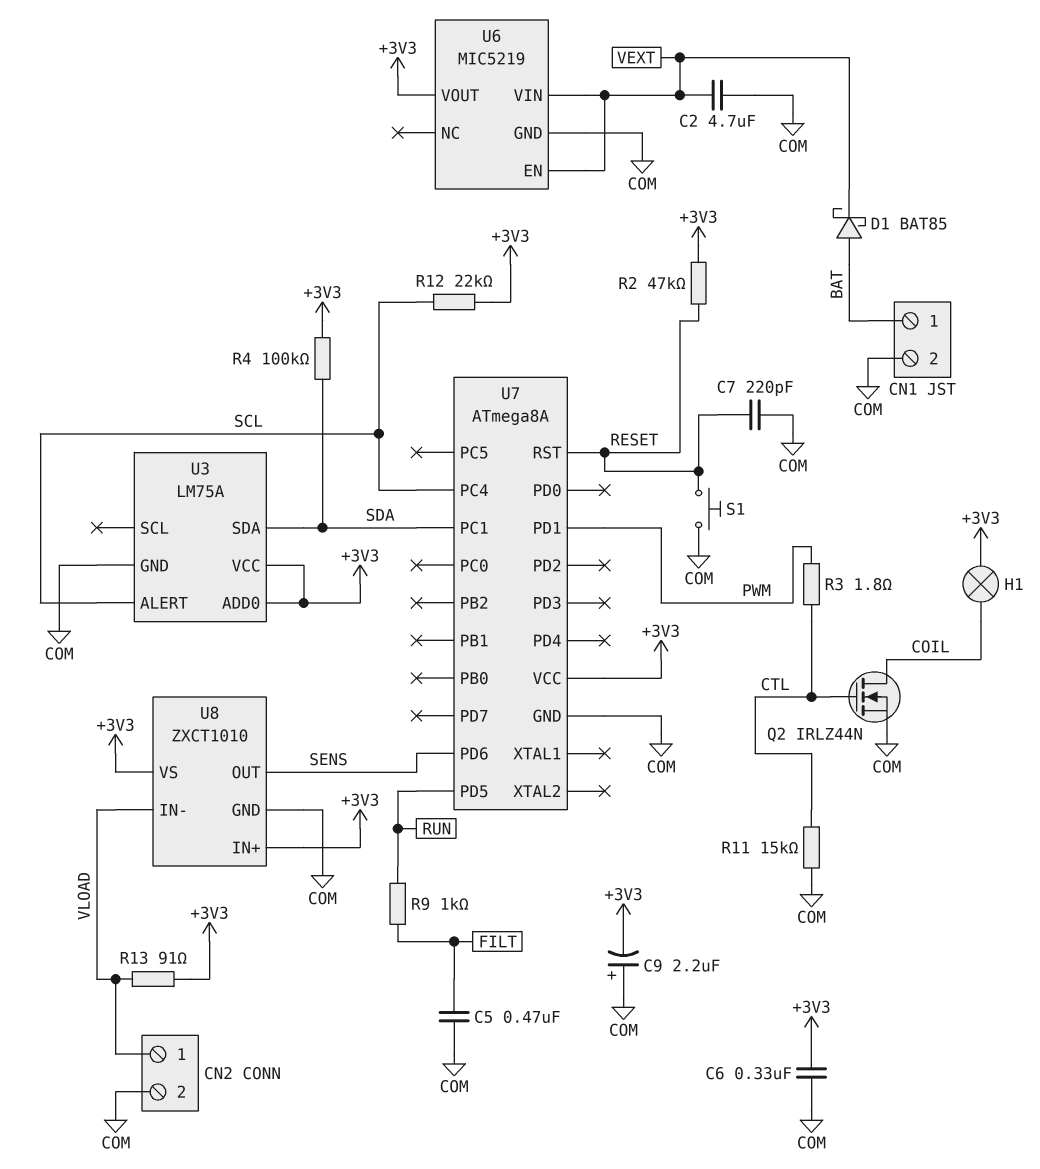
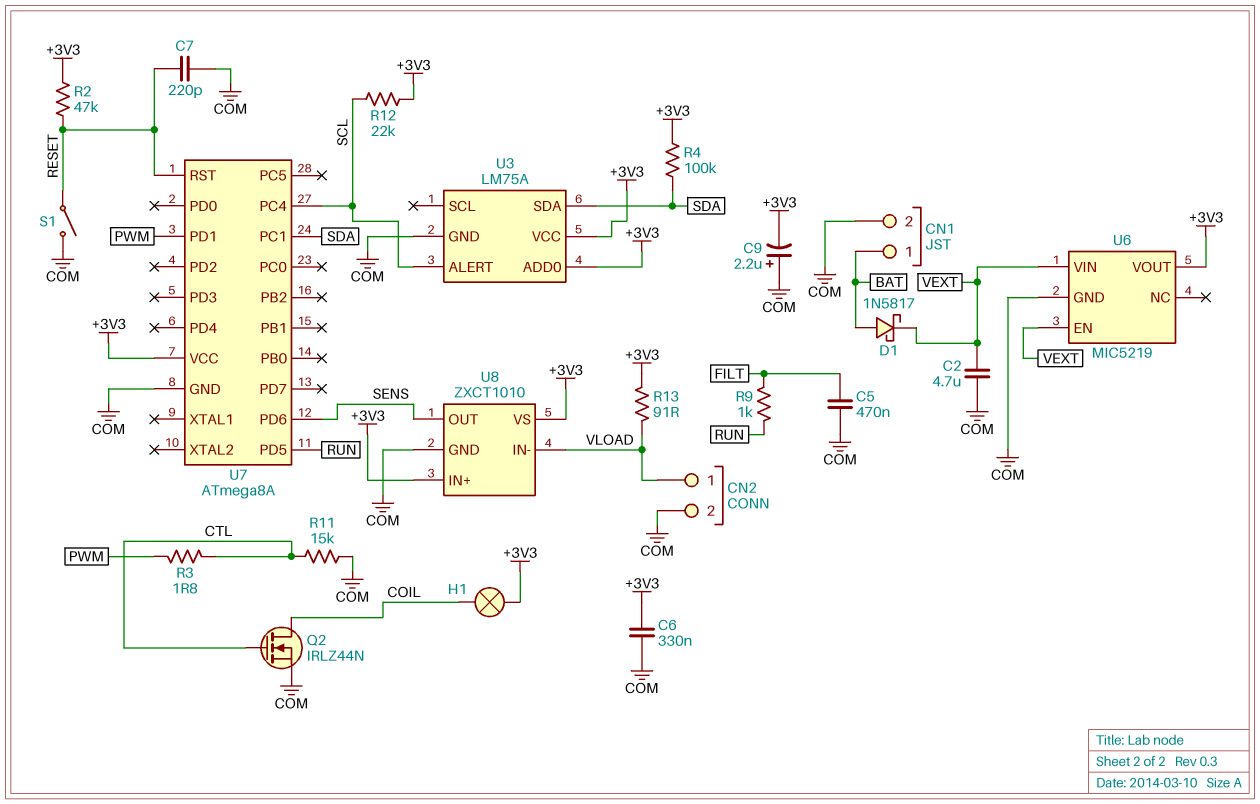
D1: schottky BAT85 (A BAT, K VEXT) -> schottky 1N5817 (A BAT, K VEXT)
S1: button (COM, RESET) -> switch (COM, RESET)

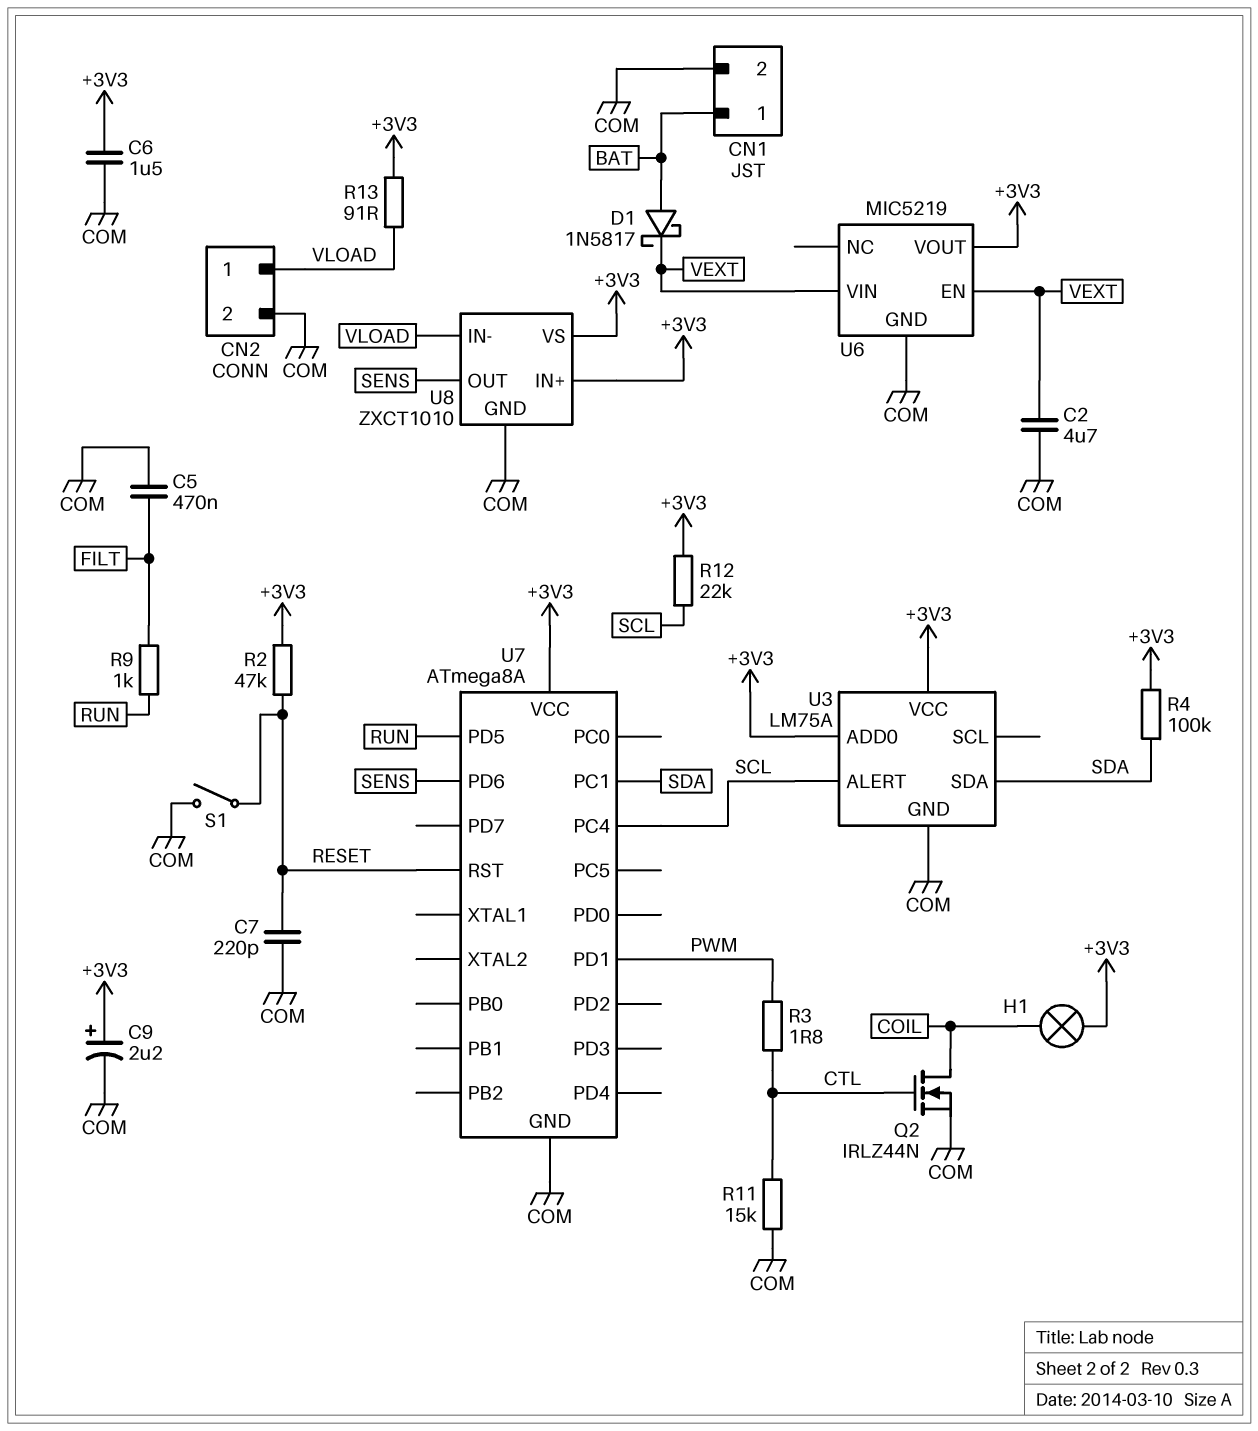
C6: 330nF (+3V3, COM) -> 1.5uF (+3V3, COM)
C9: 2.2uF (plus COM, minus +3V3) -> 2.2uF (plus +3V3, minus COM)

